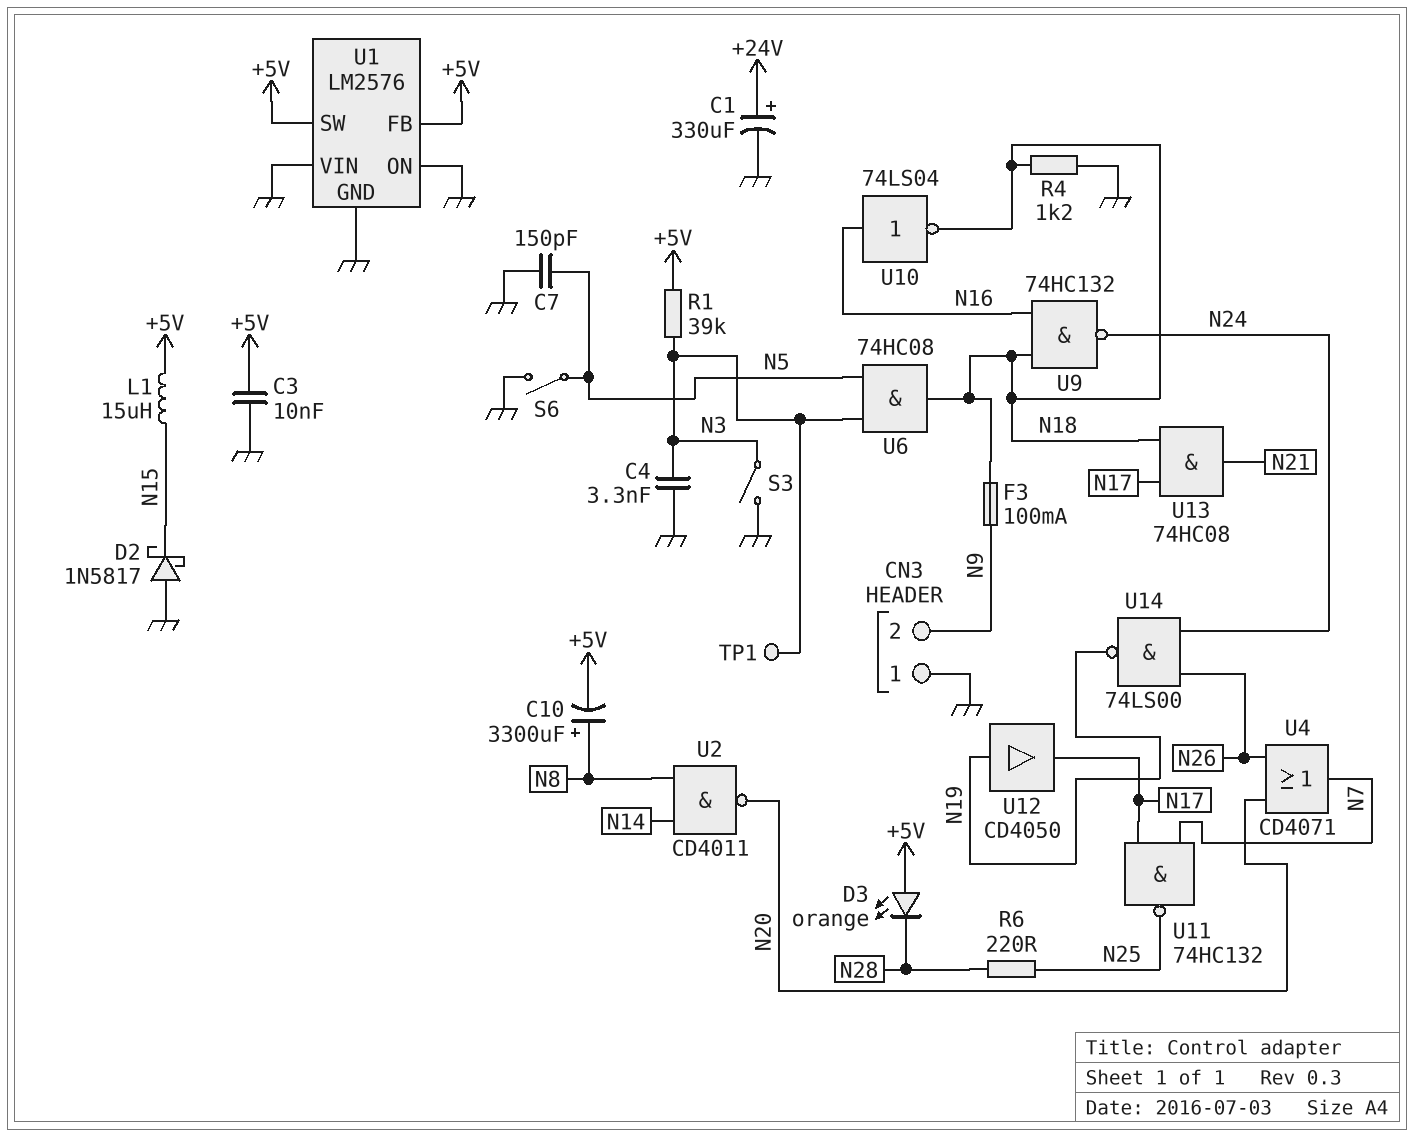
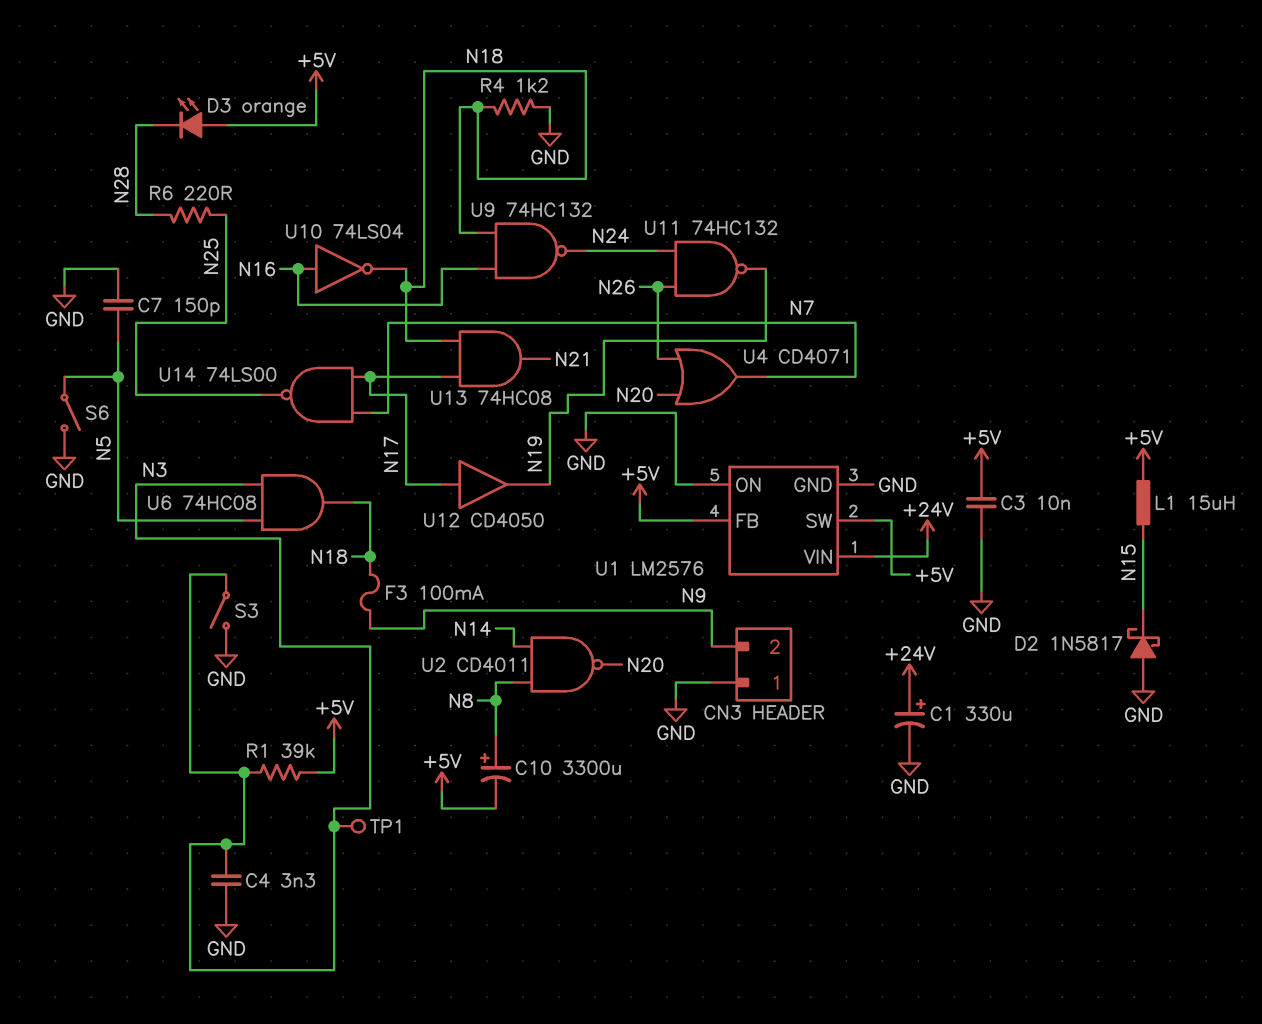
U1 pin VIN: GND -> +24V
U11: NAND 74HC132 (in N7, in N17, out N25) -> NAND 74HC132 (in N24, in N26, out N19)
U12: buffer CD4050 (in N19, out N17) -> buffer CD4050 (in N17, out N19)
U14: NAND 74LS00 (in N24, in N26, out N19) -> NAND 74LS00 (in N7, in N17, out N25)

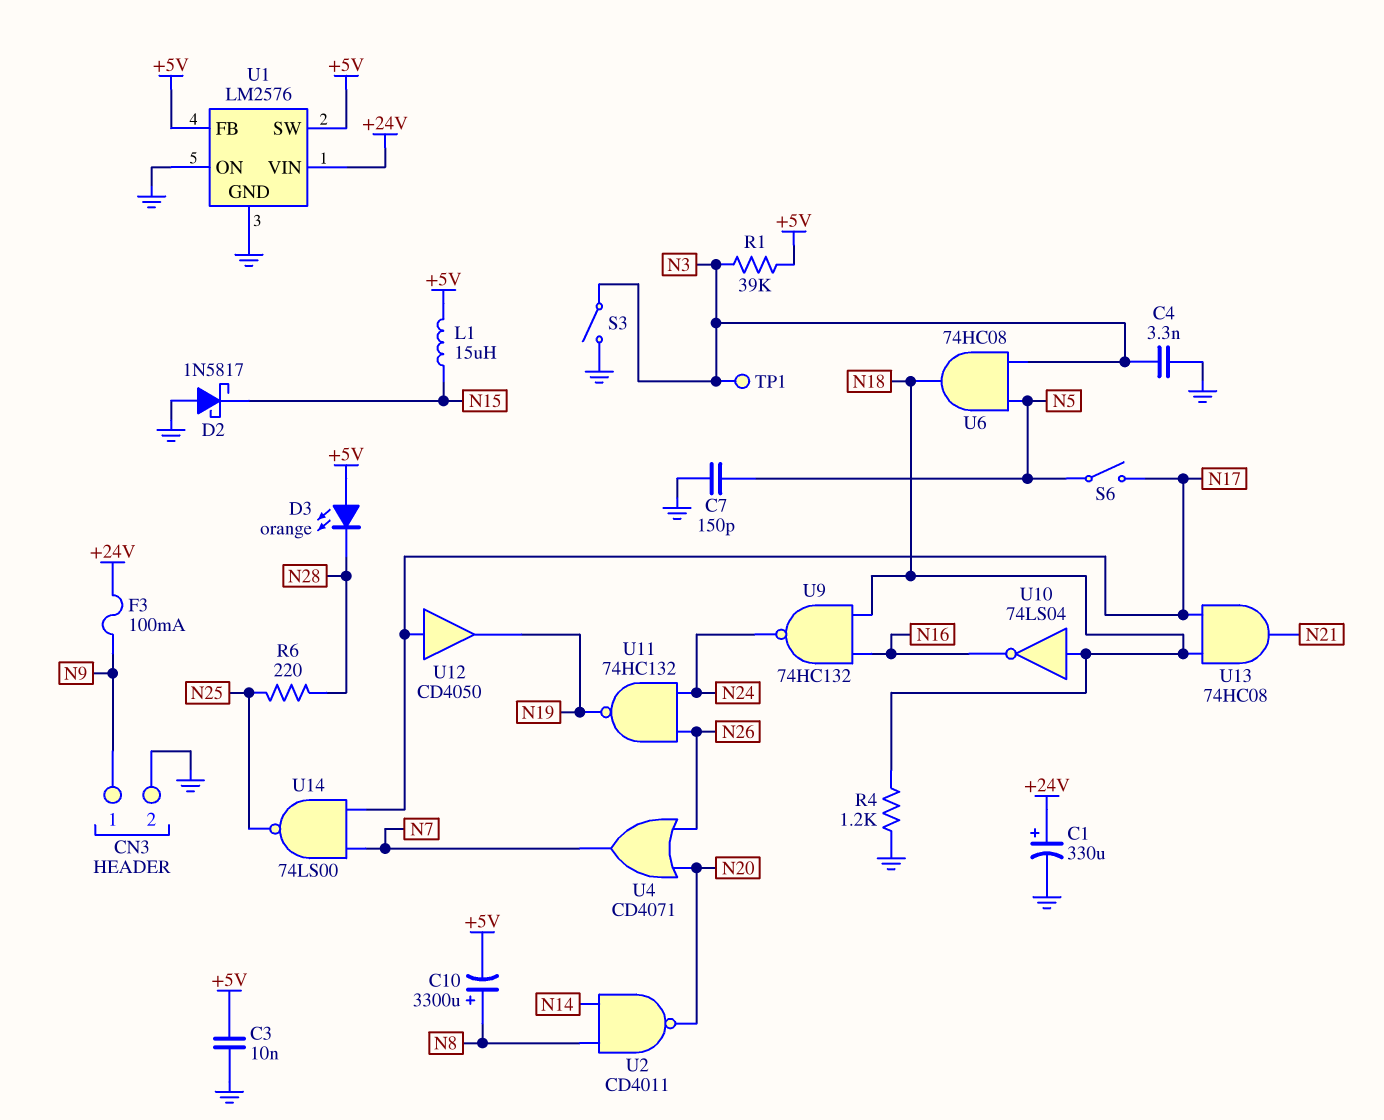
CN3 pin 1: GND -> N9
CN3 pin 2: N9 -> GND
F3: 100mA (N9, N18) -> 100mA (+24V, N9)
S6: switch (GND, N5) -> switch (N5, N17)
U10: NOT 74LS04 (in N16, out N18) -> NOT 74LS04 (in N18, out N16)

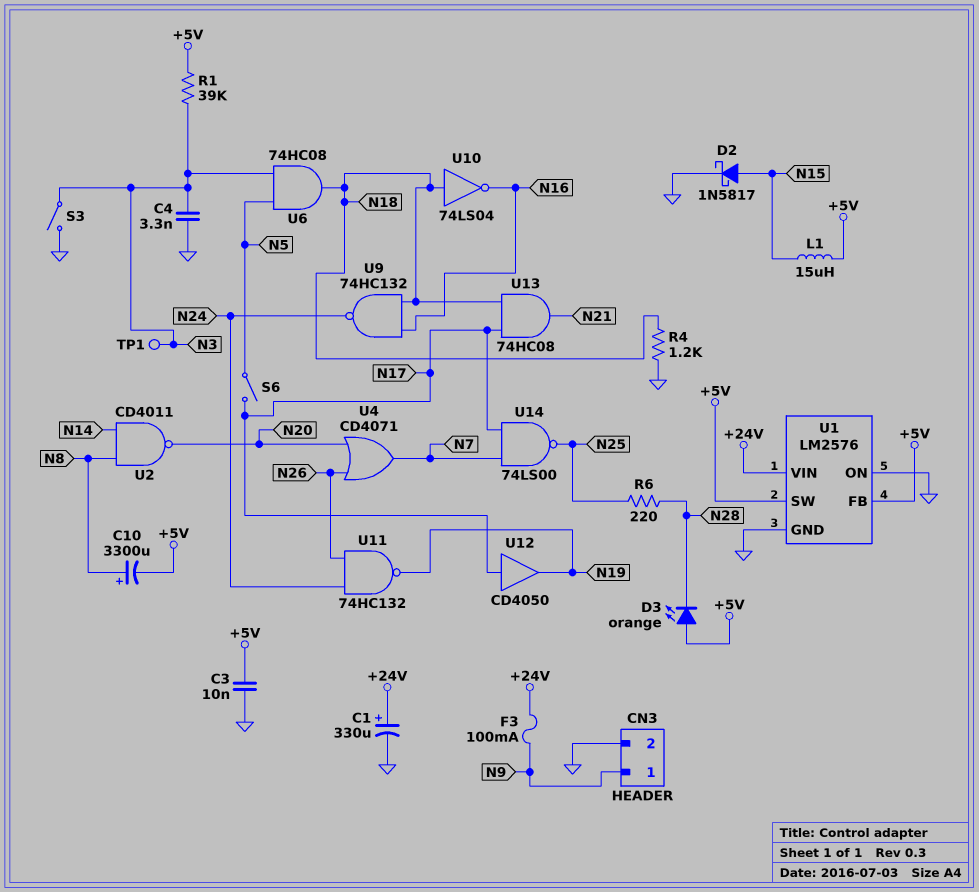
C7: 150pF (GND, N5) -> none
D2: schottky 1N5817 (A GND, K N15) -> schottky 1N5817 (A N15, K GND)

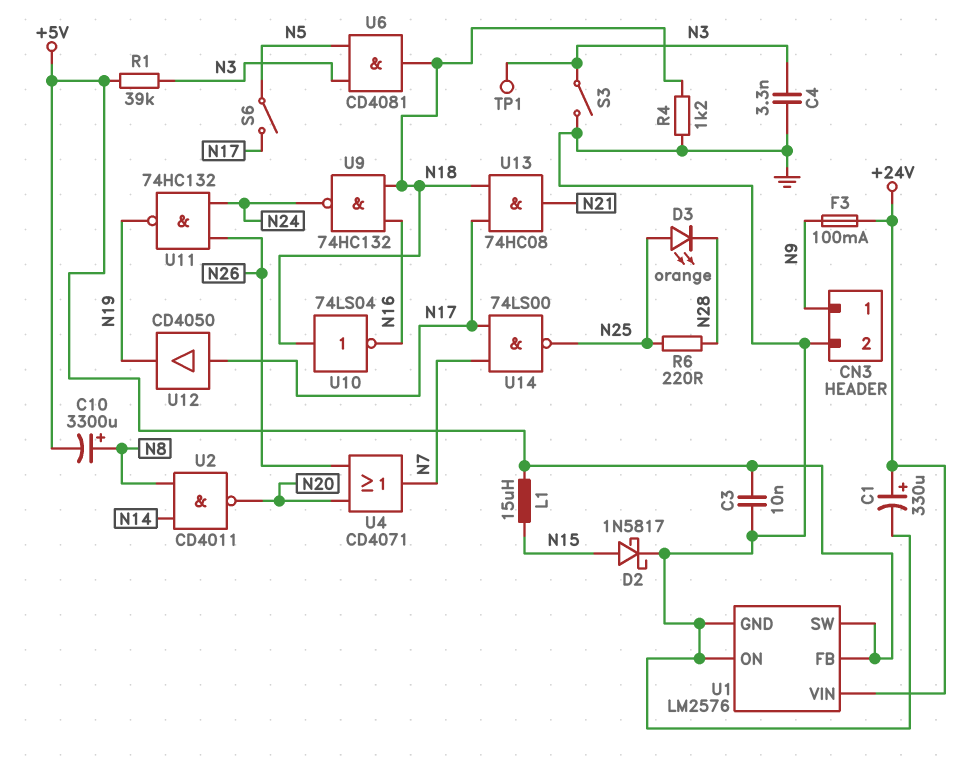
D3: LED orange (A +5V, K N28) -> LED orange (A N25, K N28)
U6: AND 74HC08 (in N3, in N5, out N18) -> AND CD4081 (in N3, in N5, out N18)

